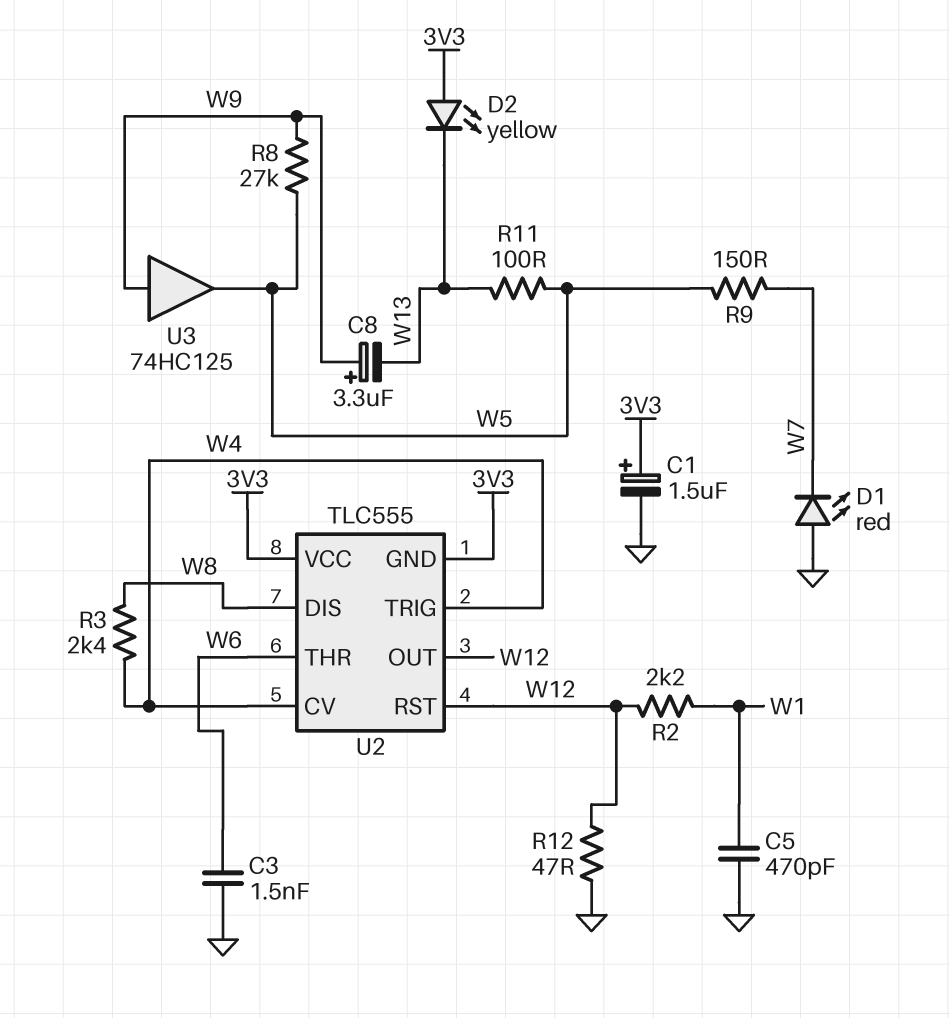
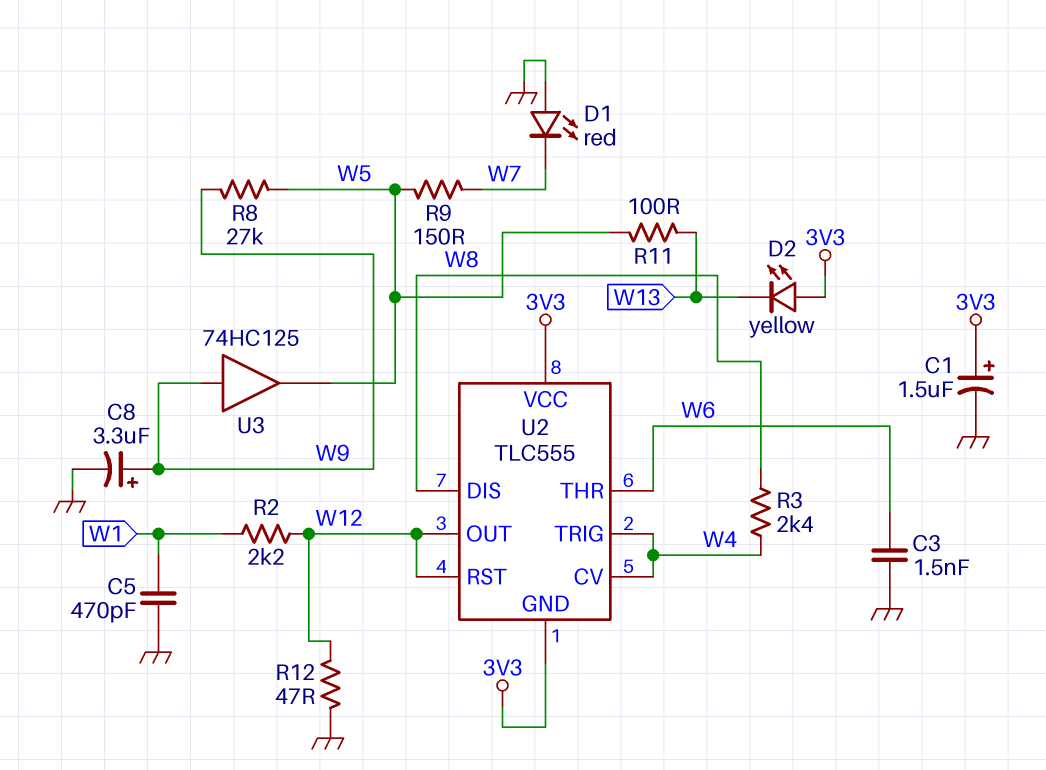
C8: 3.3uF (plus W9, minus W13) -> 3.3uF (plus W9, minus GND)

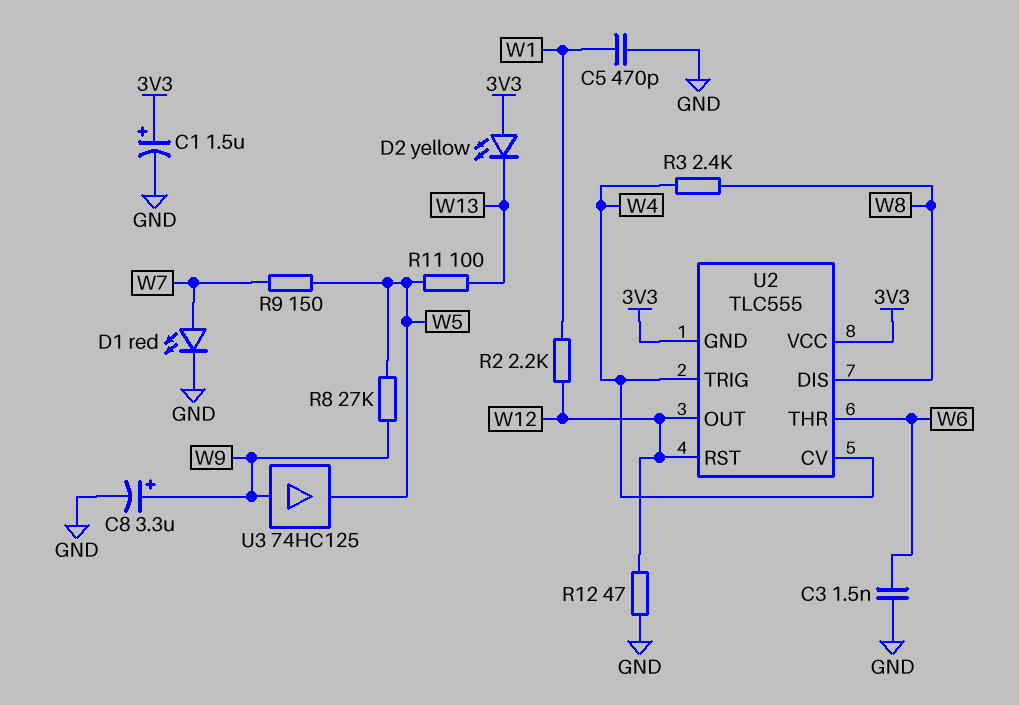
D1: LED red (A GND, K W7) -> LED red (A W7, K GND)

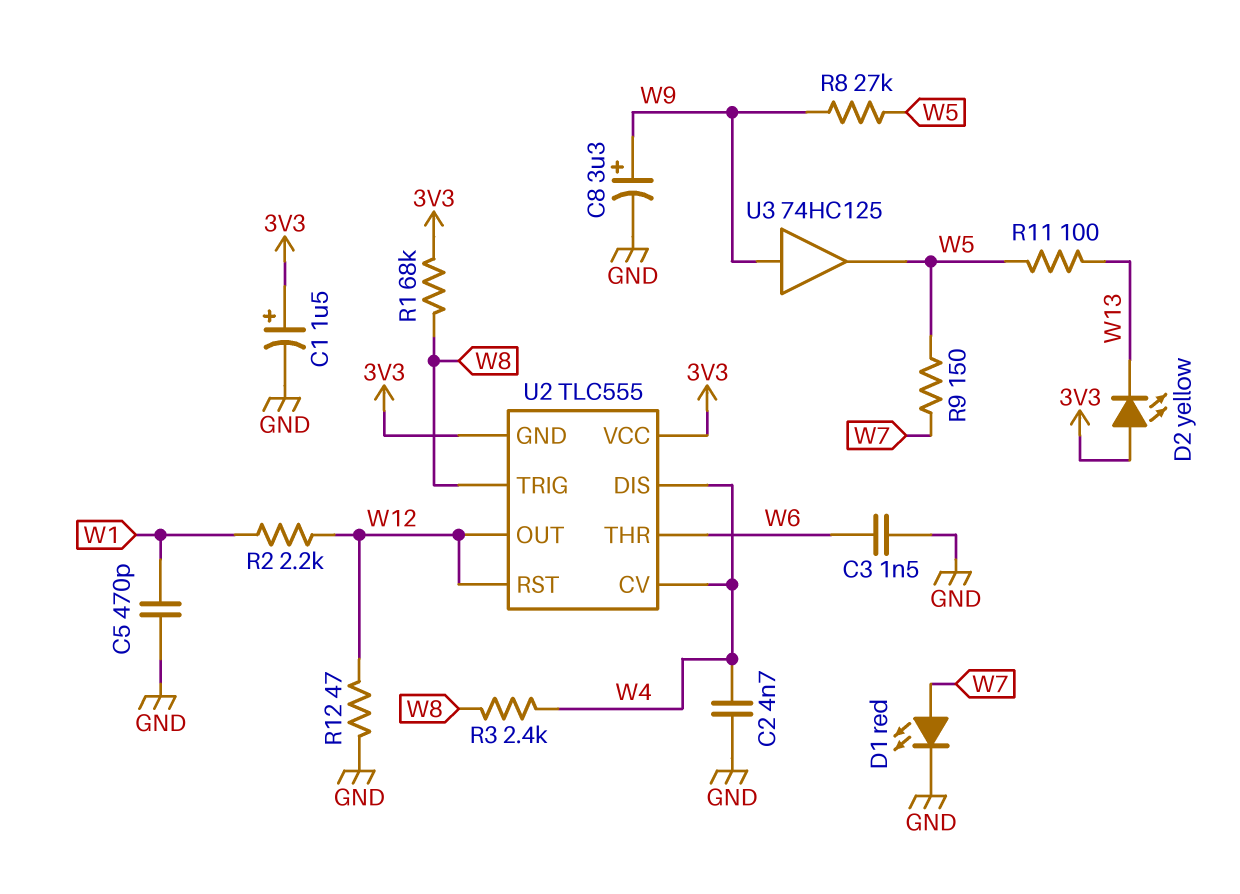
C2: none -> 4.7nF (GND, W4)
R1: none -> 68k (3V3, W8)
U2 pin DIS: W8 -> W4
U2 pin TRIG: W4 -> W8

